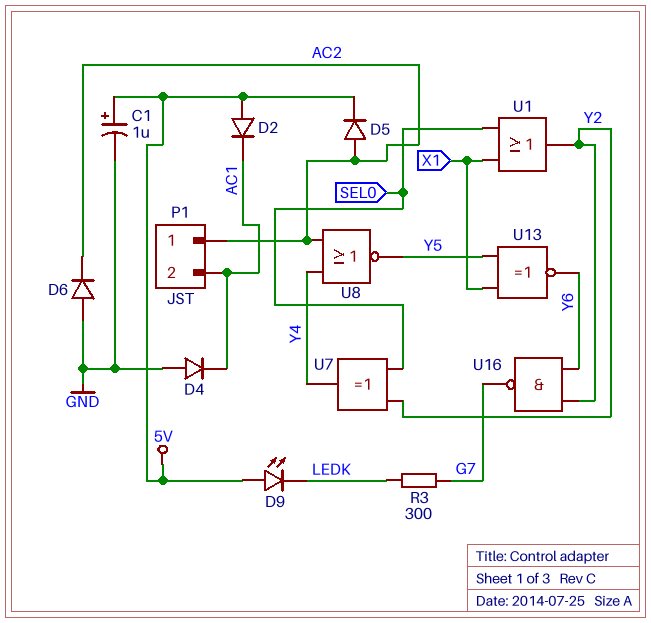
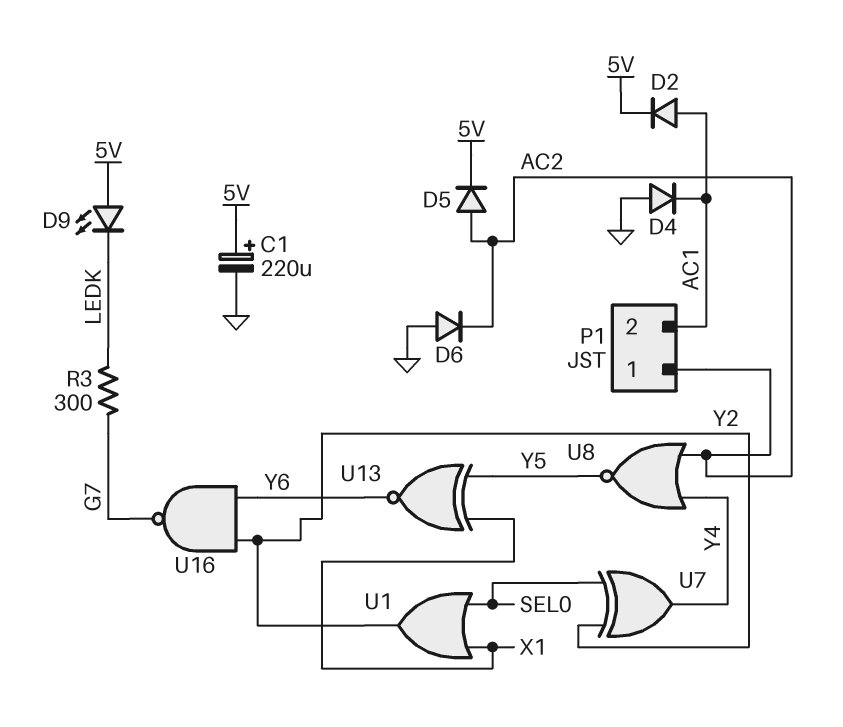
C1: 1uF (plus 5V, minus GND) -> 220uF (plus 5V, minus GND)
D2: diode (A 5V, K AC1) -> diode (A AC1, K 5V)

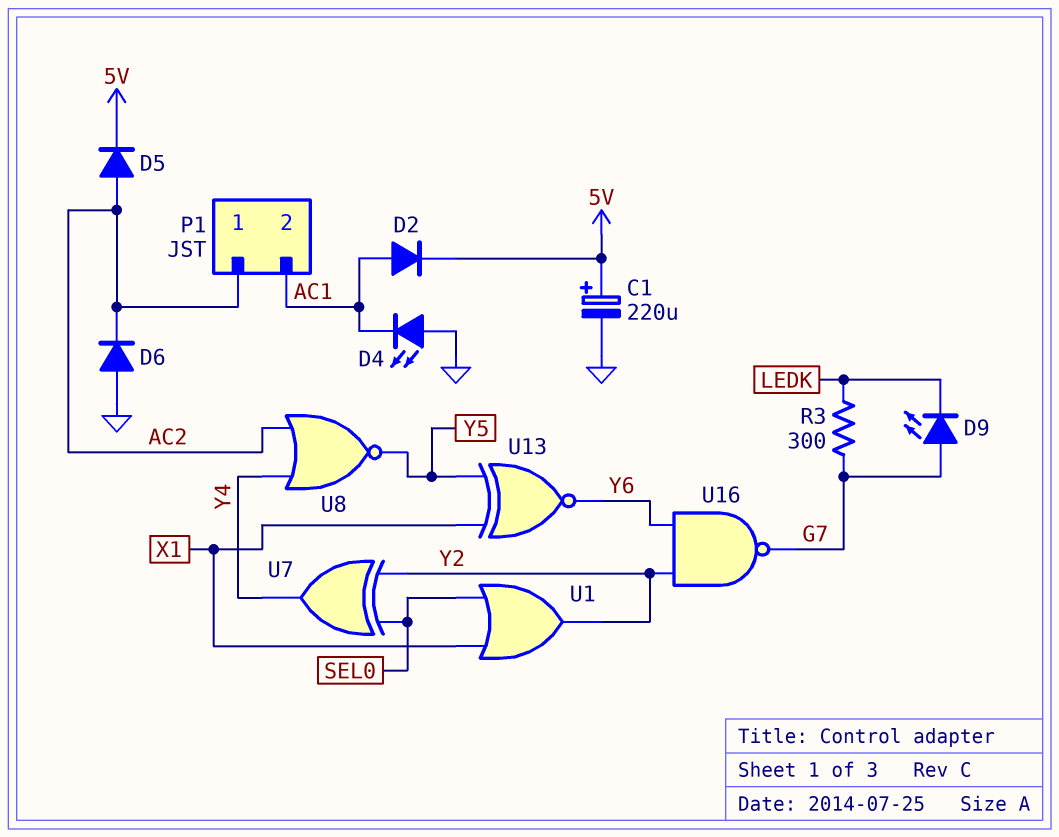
D4: diode (A GND, K AC1) -> LED (A GND, K AC1)
D9: LED (A 5V, K LEDK) -> LED (A G7, K LEDK)

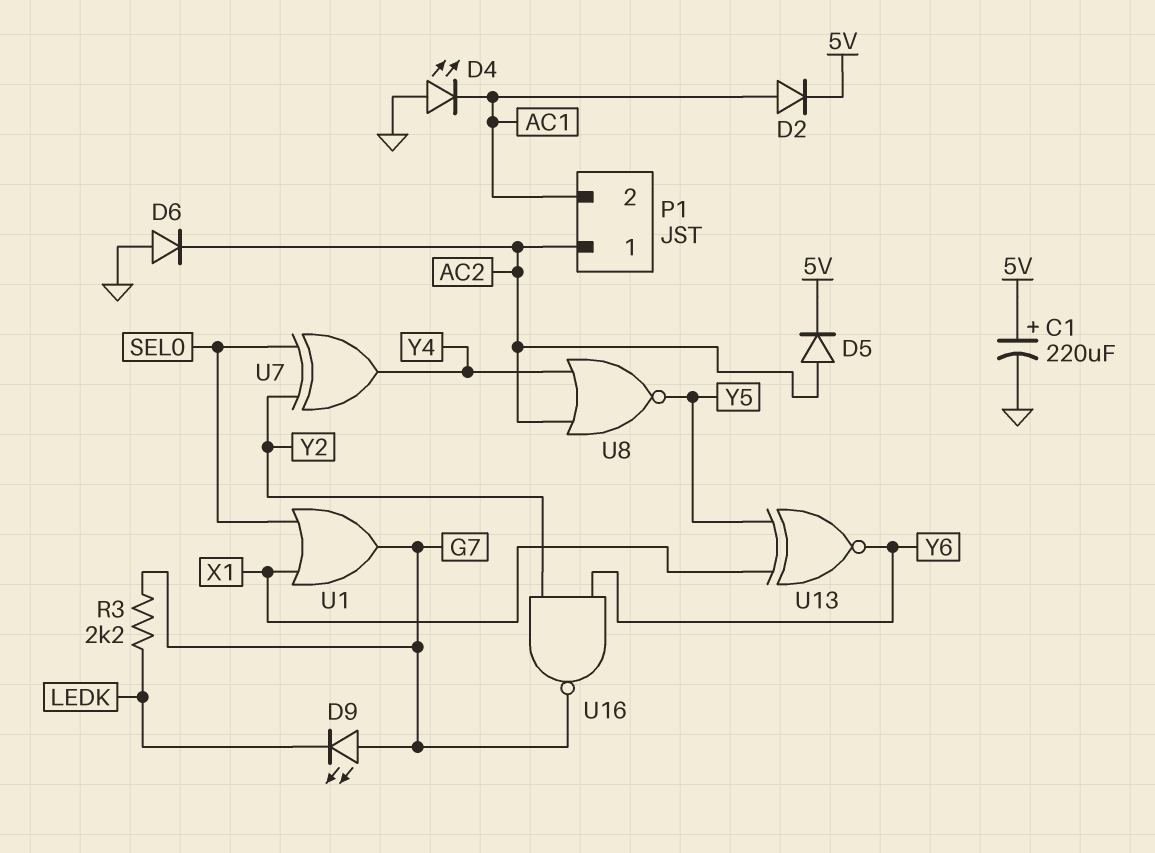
R3: 300 (G7, LEDK) -> 2.2k (G7, LEDK)
U1: OR (in SEL0, in X1, out Y2) -> OR (in SEL0, in X1, out G7)

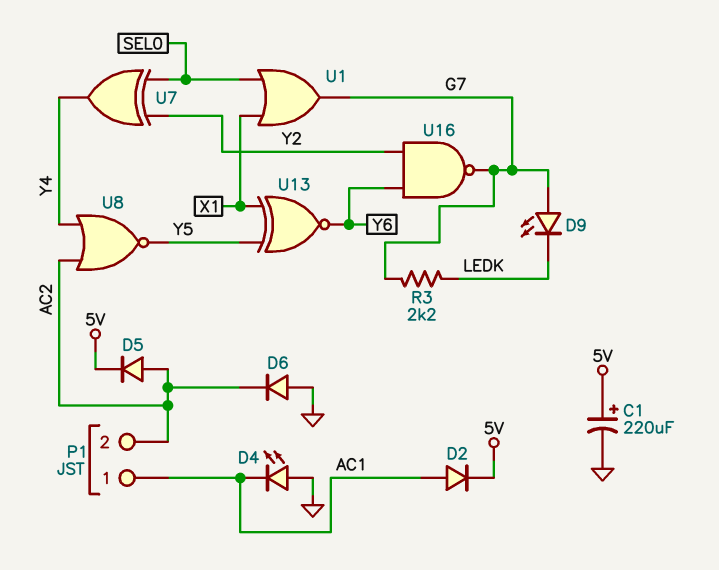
P1 pin 1: AC2 -> AC1
P1 pin 2: AC1 -> AC2

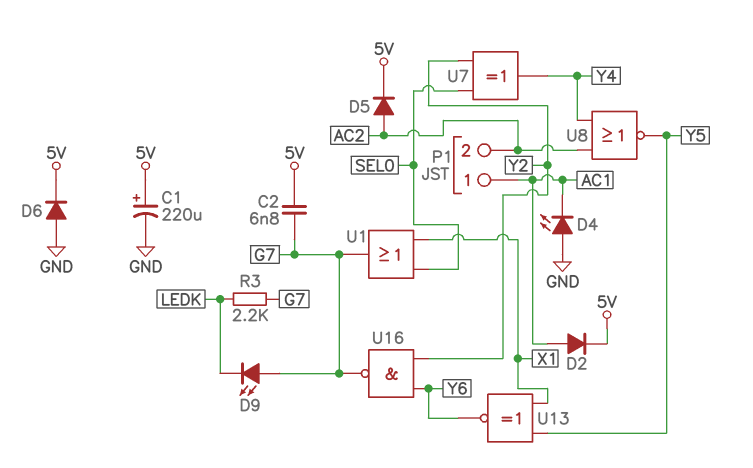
C2: none -> 6.8nF (5V, G7)
D6: diode (A GND, K AC2) -> diode (A GND, K 5V)

